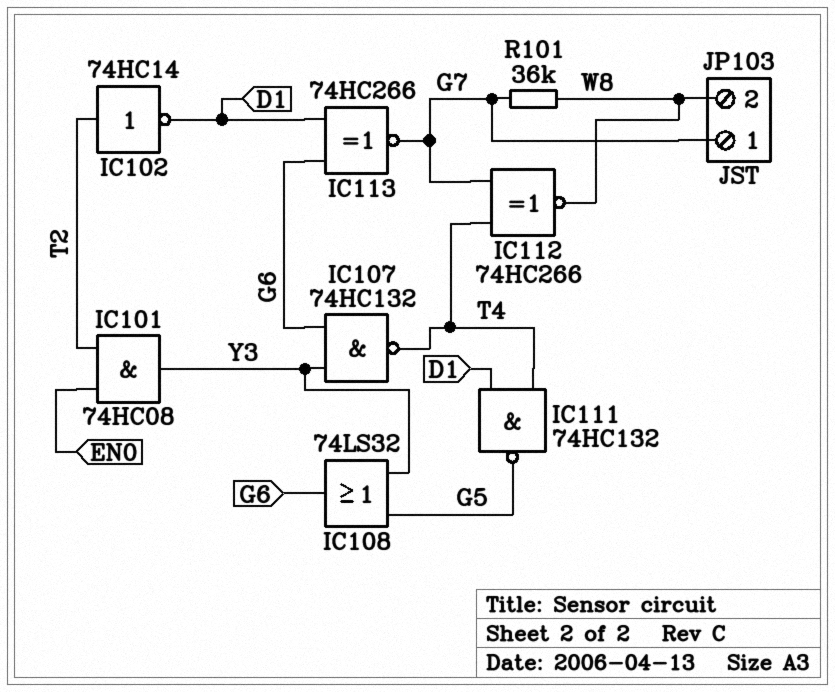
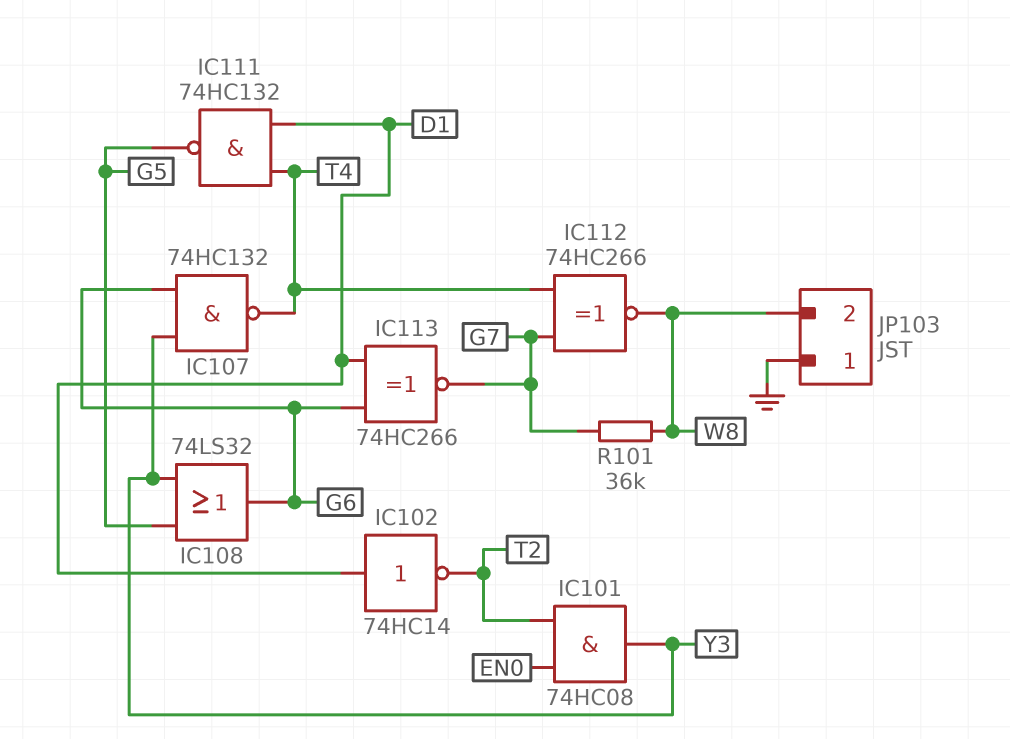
IC102: NOT 74HC14 (in T2, out D1) -> NOT 74HC14 (in D1, out T2)
JP103 pin 1: G7 -> GND

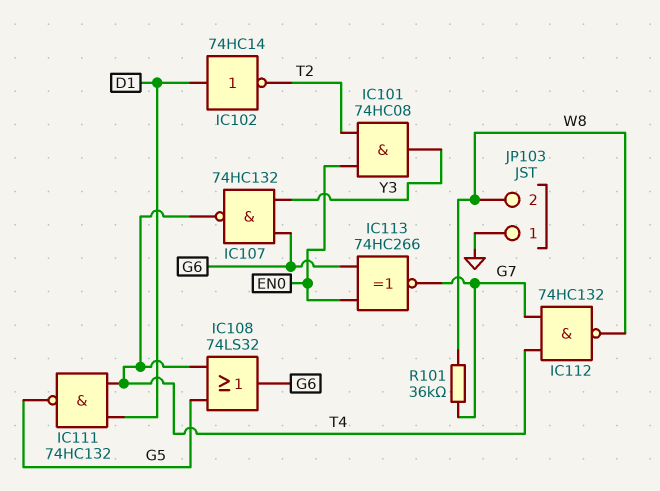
IC108: OR 74LS32 (in G5, in Y3, out G6) -> OR 74LS32 (in G5, in T4, out G6)
IC112: XNOR 74HC266 (in G7, in T4, out W8) -> NAND 74HC132 (in G7, in T4, out W8)
IC113: XNOR 74HC266 (in D1, in G6, out G7) -> XNOR 74HC266 (in EN0, in G6, out G7)

